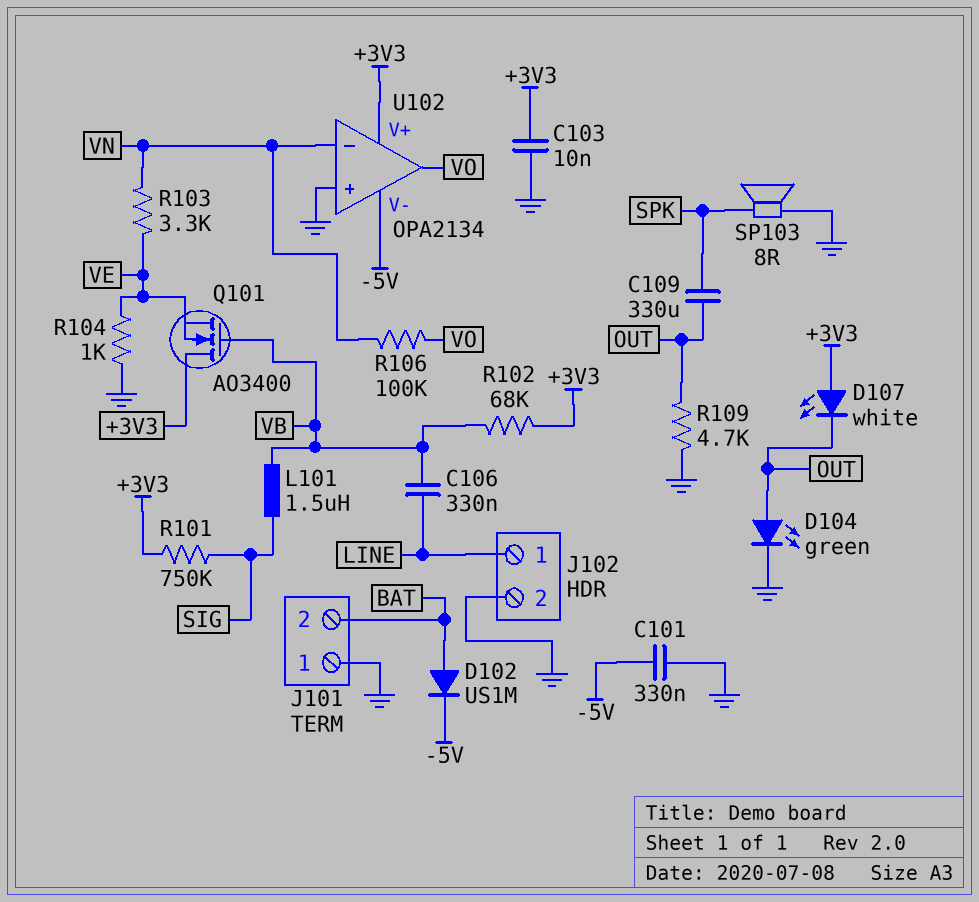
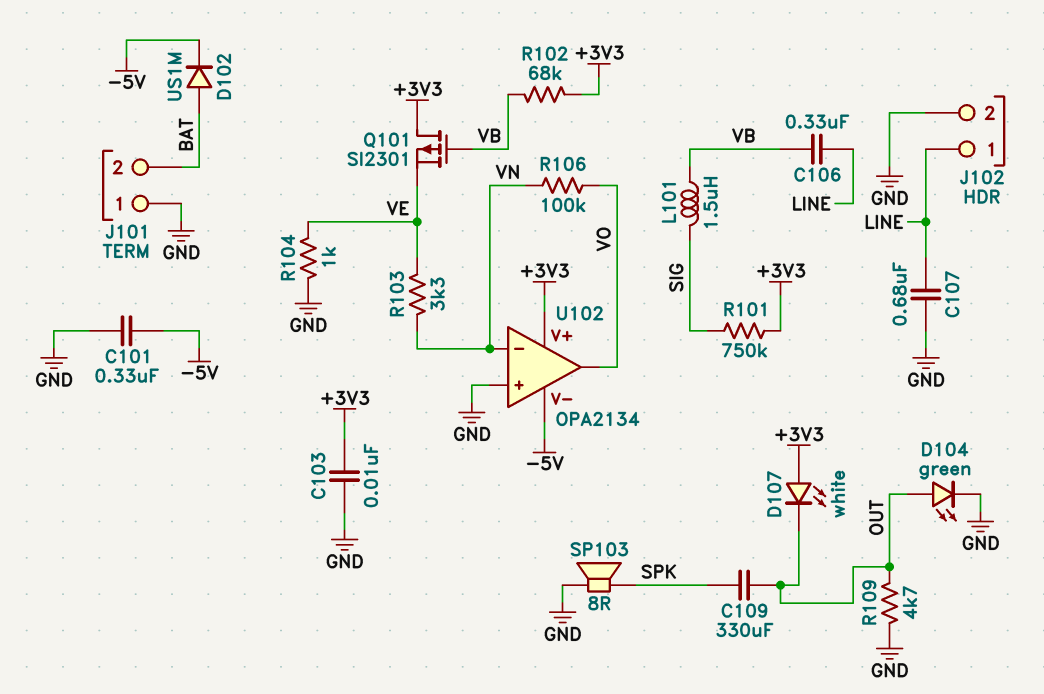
C107: none -> 680nF (GND, LINE)
Q101: NMOS AO3400 (G VB, D +3V3, S VE) -> PMOS SI2301 (G VB, D +3V3, S VE)

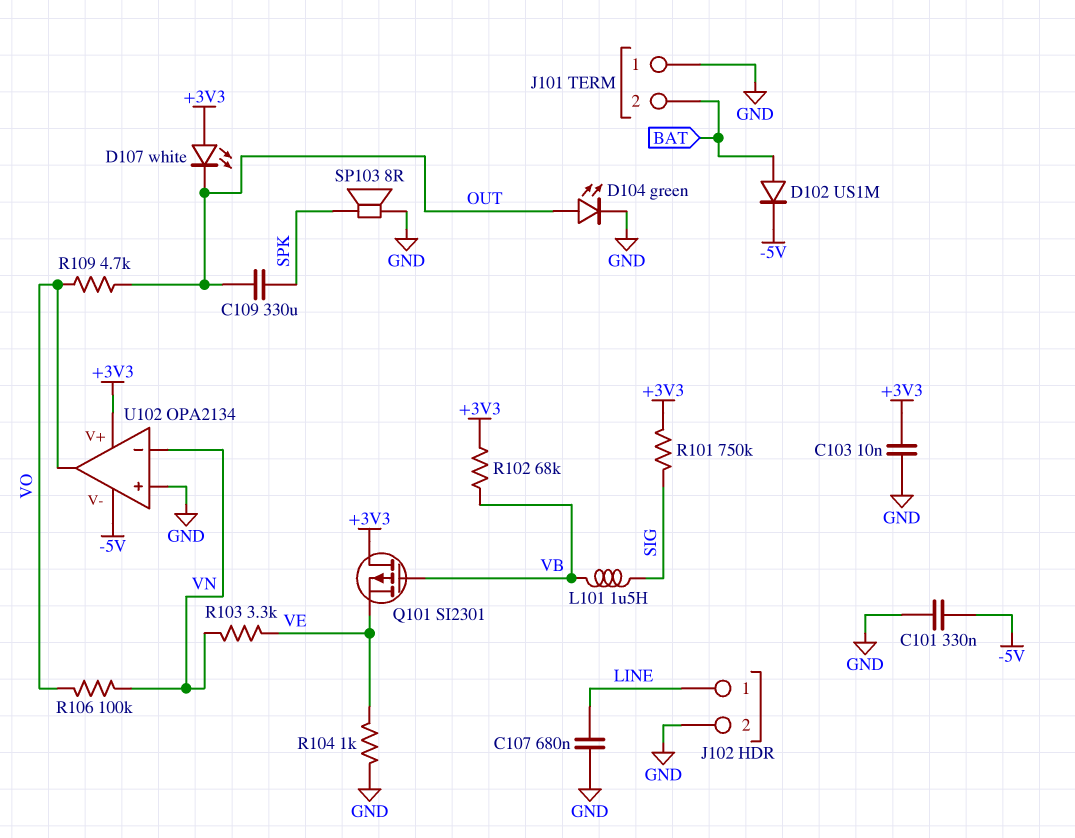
C106: 330nF (LINE, VB) -> none
R109: 4.7k (GND, OUT) -> 4.7k (OUT, VO)

